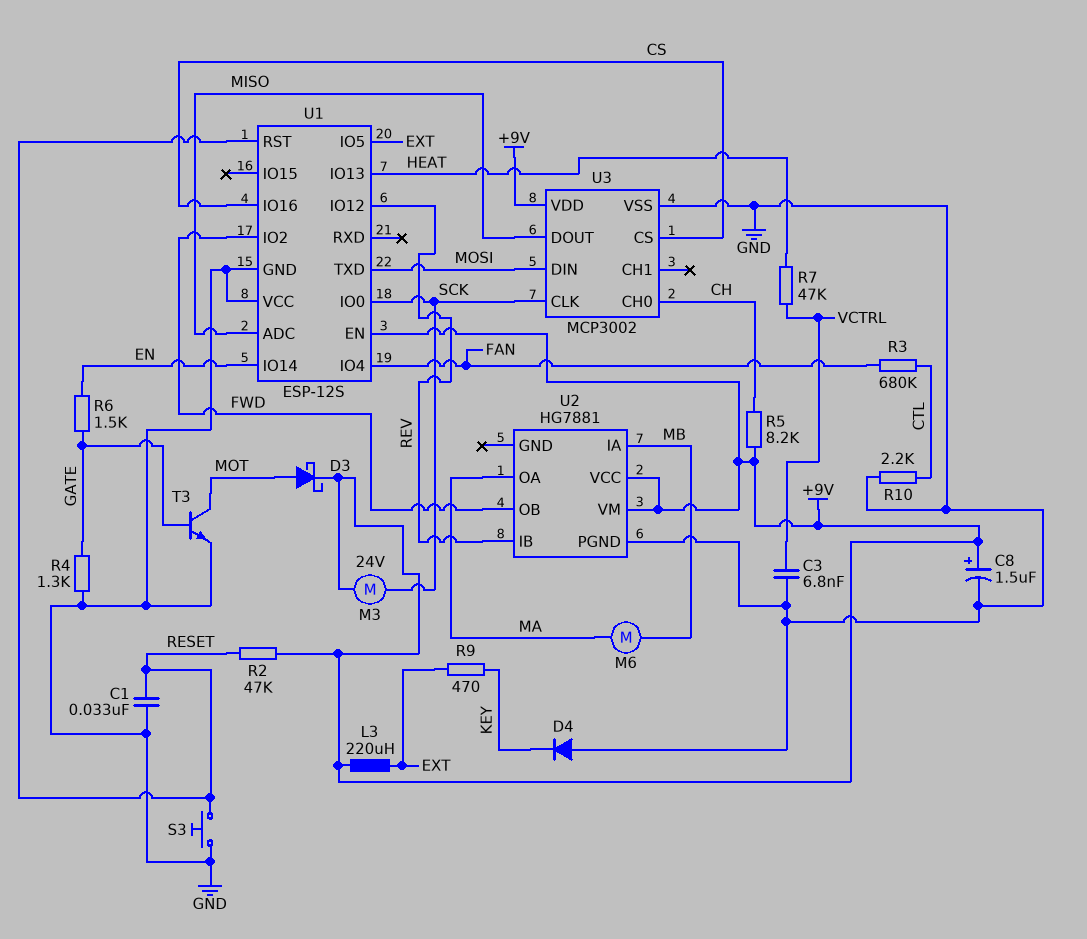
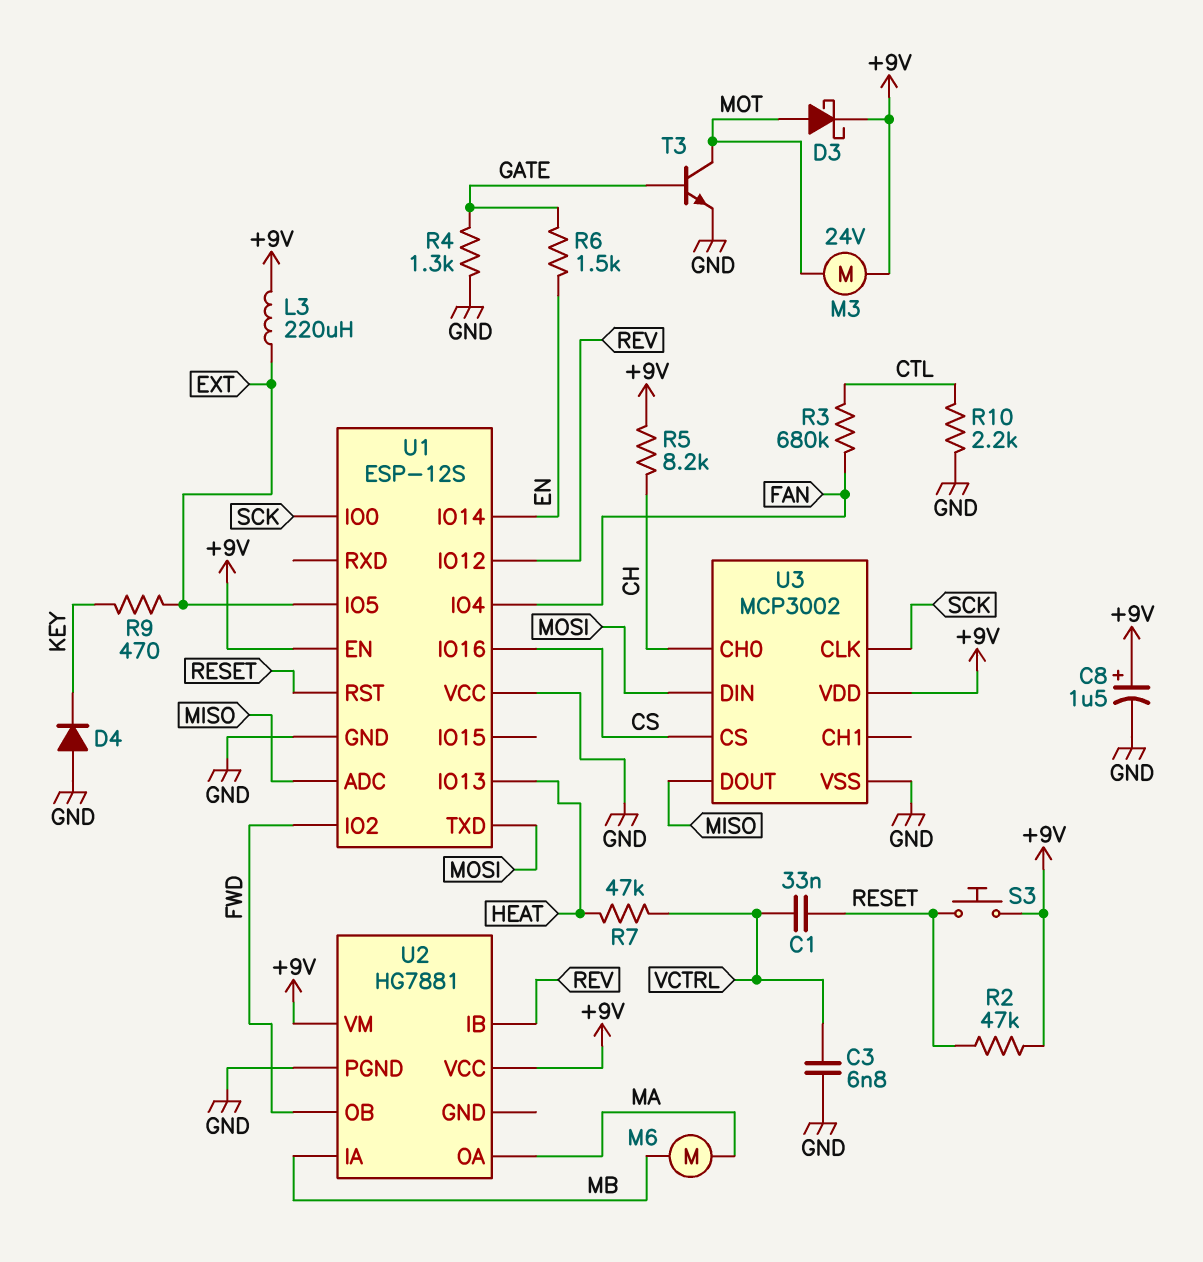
C1: 33nF (GND, RESET) -> 33nF (RESET, VCTRL)
M3: motor 24V (+9V, SCK) -> motor 24V (+9V, MOT)
S3: button (GND, RESET) -> button (+9V, RESET)

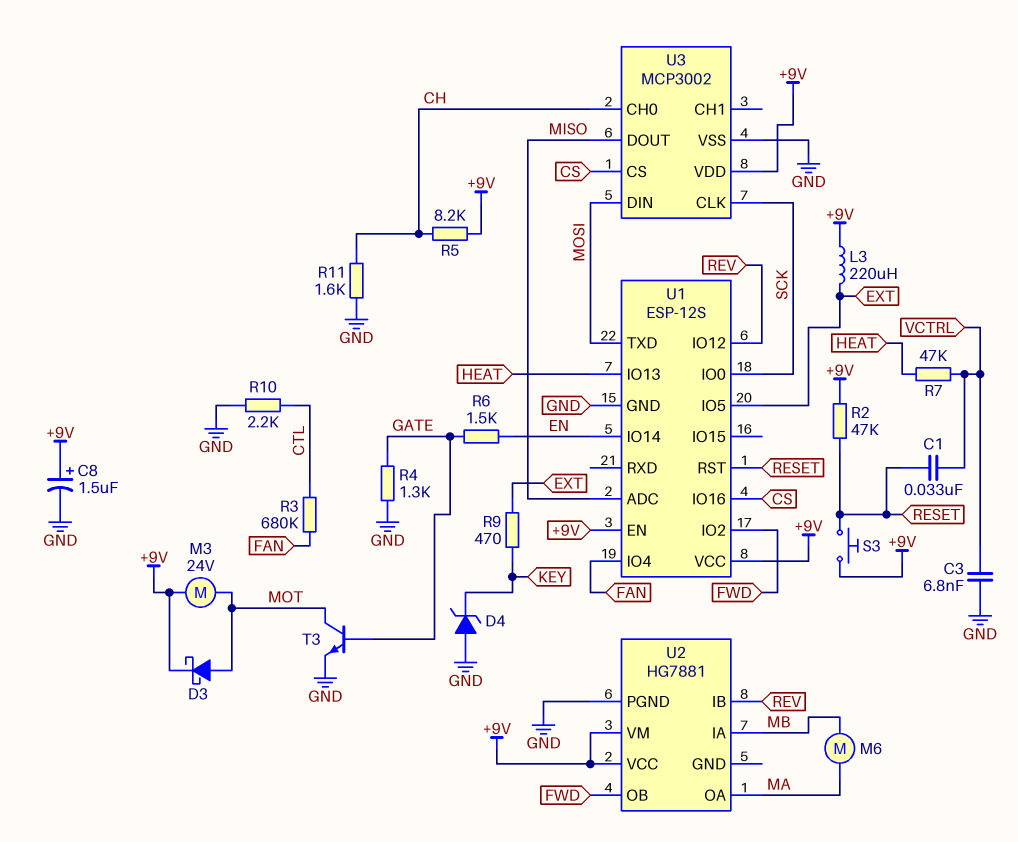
D4: diode (A GND, K KEY) -> zener (A GND, K KEY)
R11: none -> 1.6k (CH, GND)
U1 pin VCC: GND -> +9V

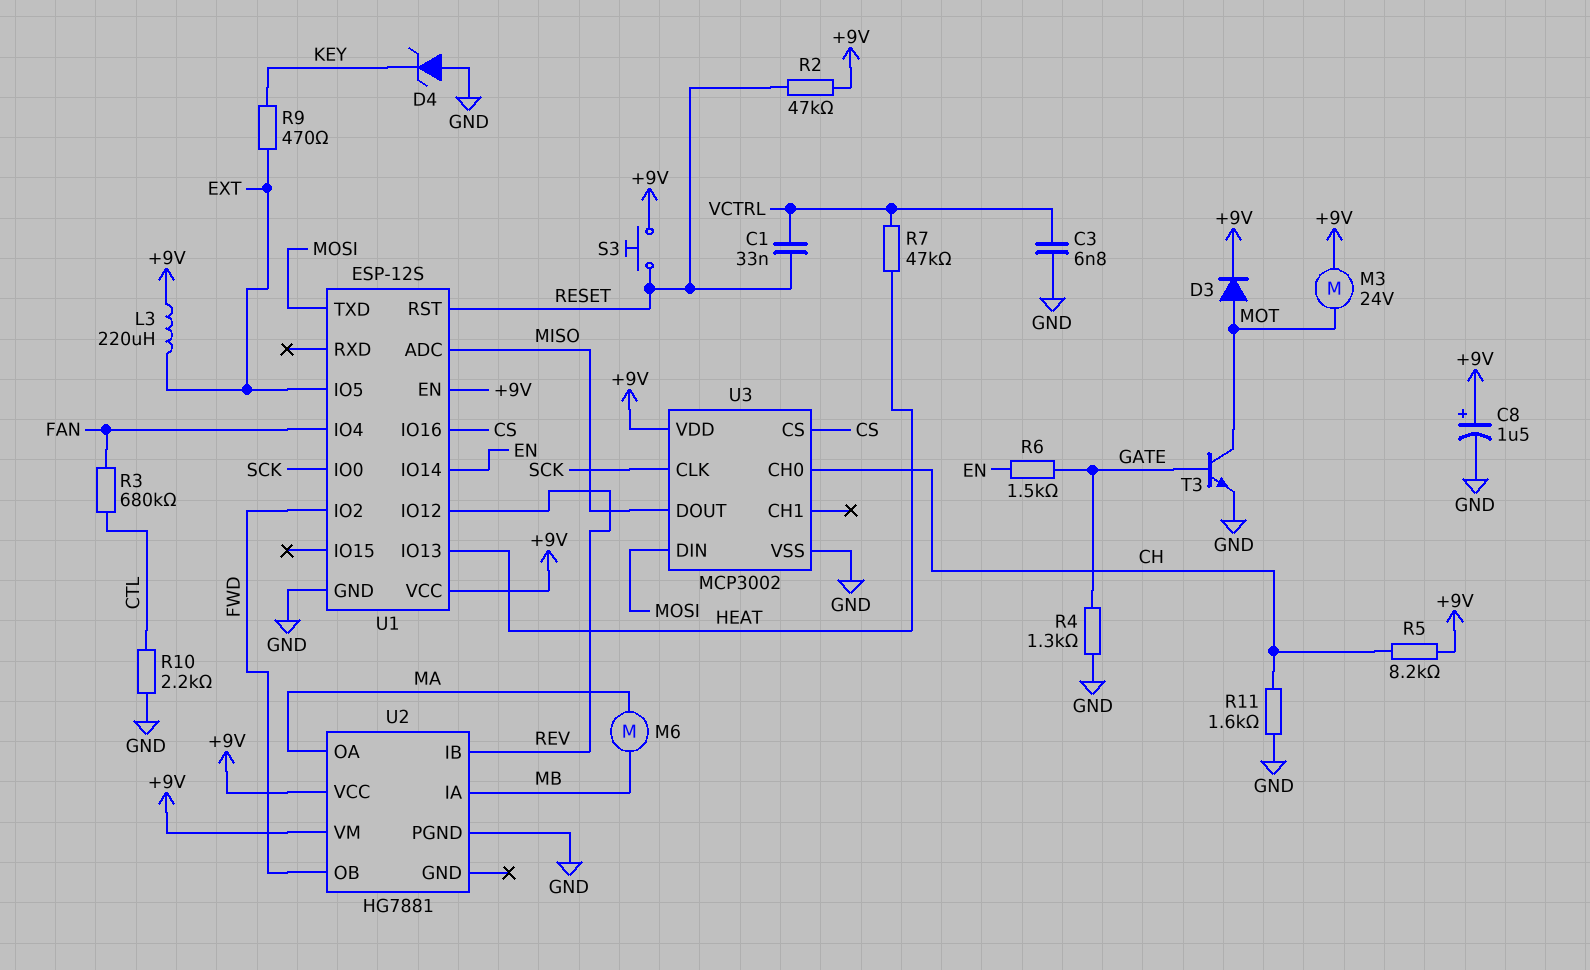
D3: schottky (A MOT, K +9V) -> diode (A MOT, K +9V)

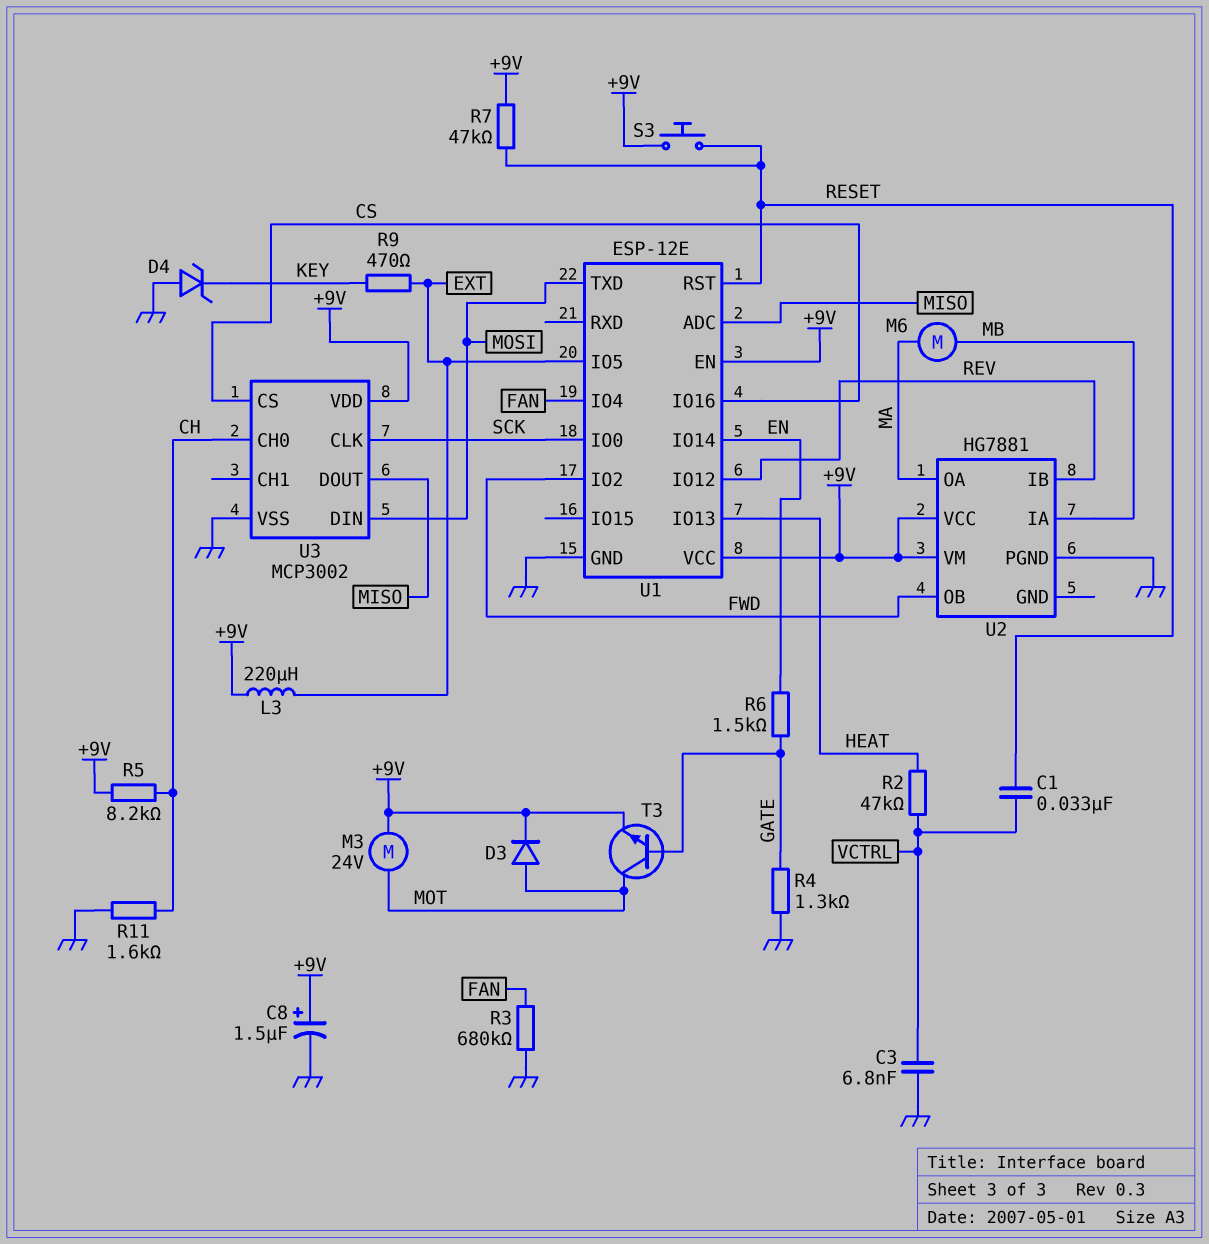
R2: 47k (+9V, RESET) -> 47k (HEAT, VCTRL)
R3: 680k (CTL, FAN) -> 680k (FAN, GND)
R7: 47k (HEAT, VCTRL) -> 47k (+9V, RESET)
R10: 2.2k (CTL, GND) -> none
T3: NPN (B GATE, C MOT, E GND) -> NPN (B GATE, C MOT, E +9V)
U1: ESP-12S -> ESP-12E

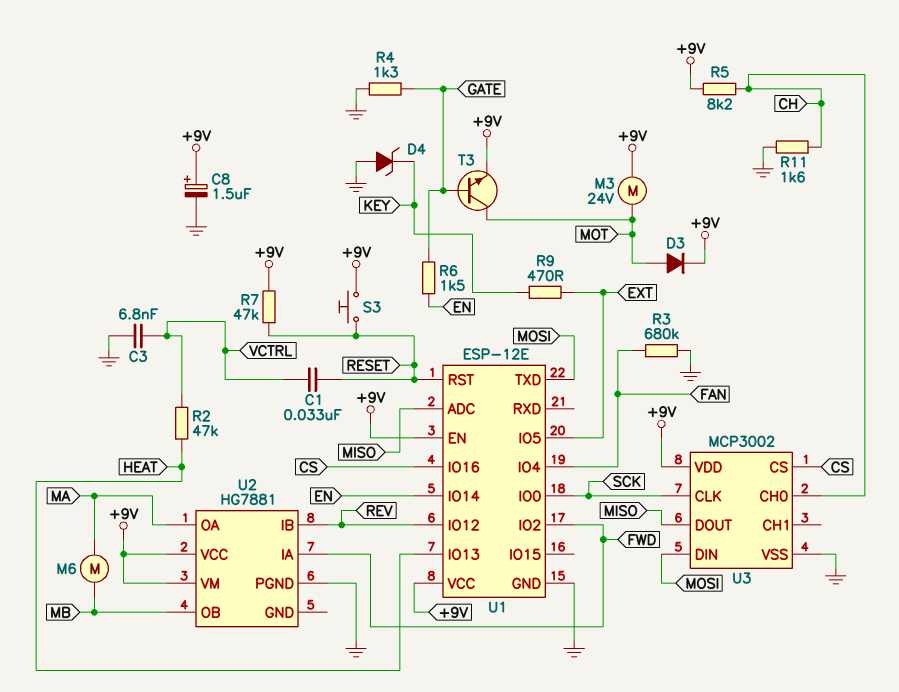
L3: 220uH (+9V, EXT) -> none
U2 pin IA: MB -> FWD
U2 pin OB: FWD -> MB

